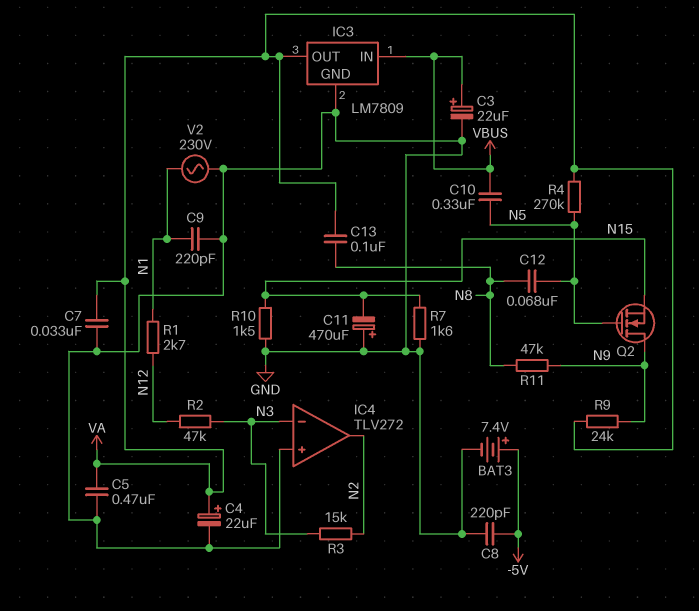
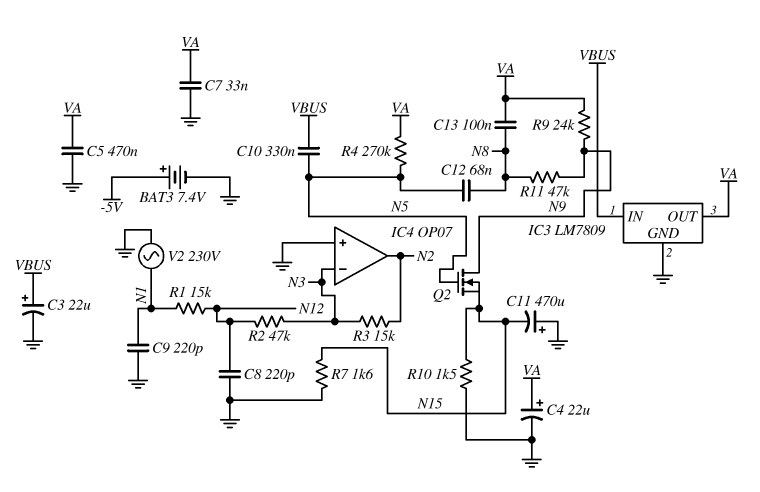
C8: 220pF (-5V, GND) -> 220pF (GND, N12)
IC4: TLV272 -> OP07
R1: 2.7k (N1, N12) -> 15k (N1, N12)

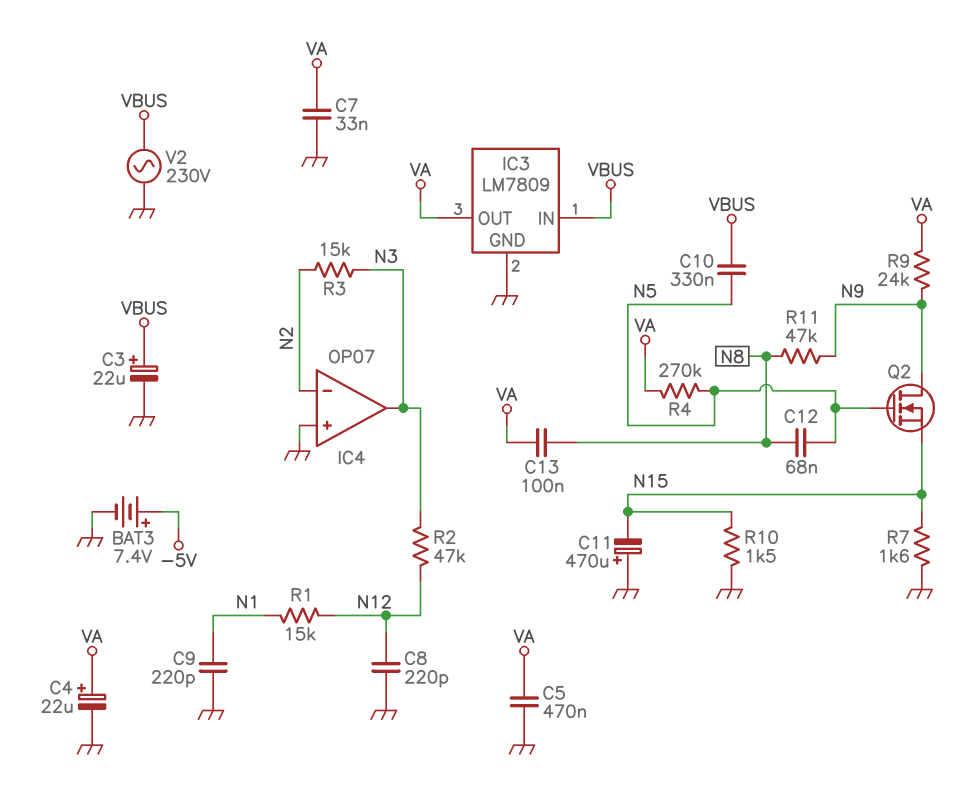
IC4 pin in-: N3 -> N2
IC4 pin out: N2 -> N3
V2: AC 230V (GND, N1) -> AC 230V (GND, VBUS)

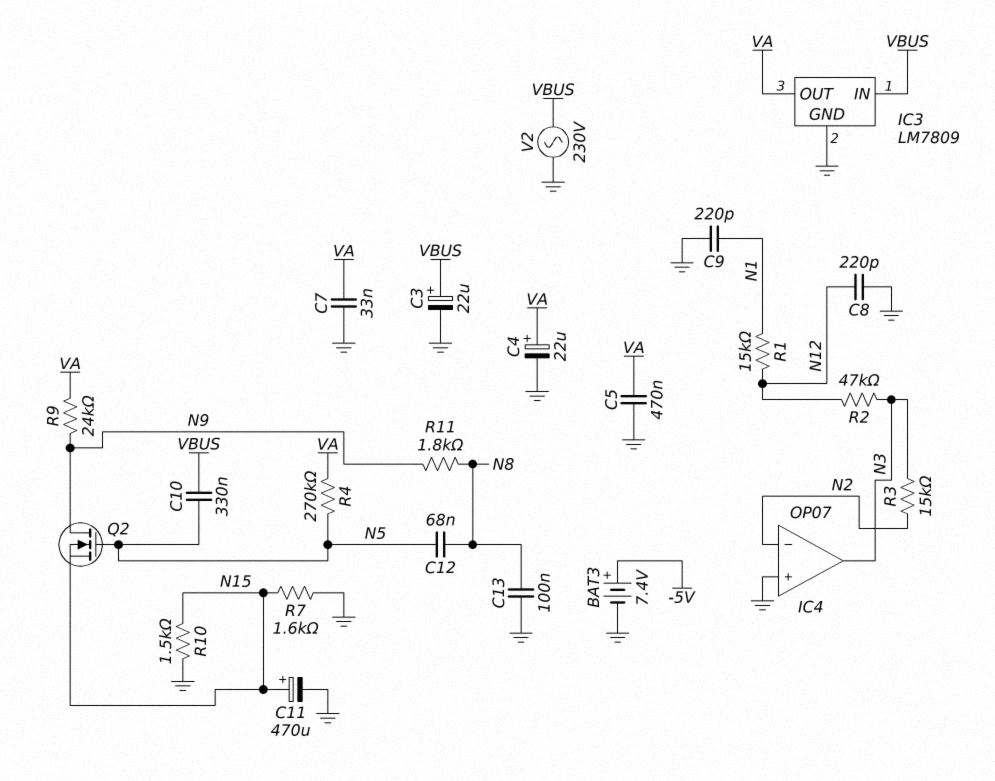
C11: 470uF (plus GND, minus N15) -> 470uF (plus N15, minus GND)
C13: 100nF (N8, VA) -> 100nF (GND, N8)
R11: 47k (N8, N9) -> 1.8k (N8, N9)

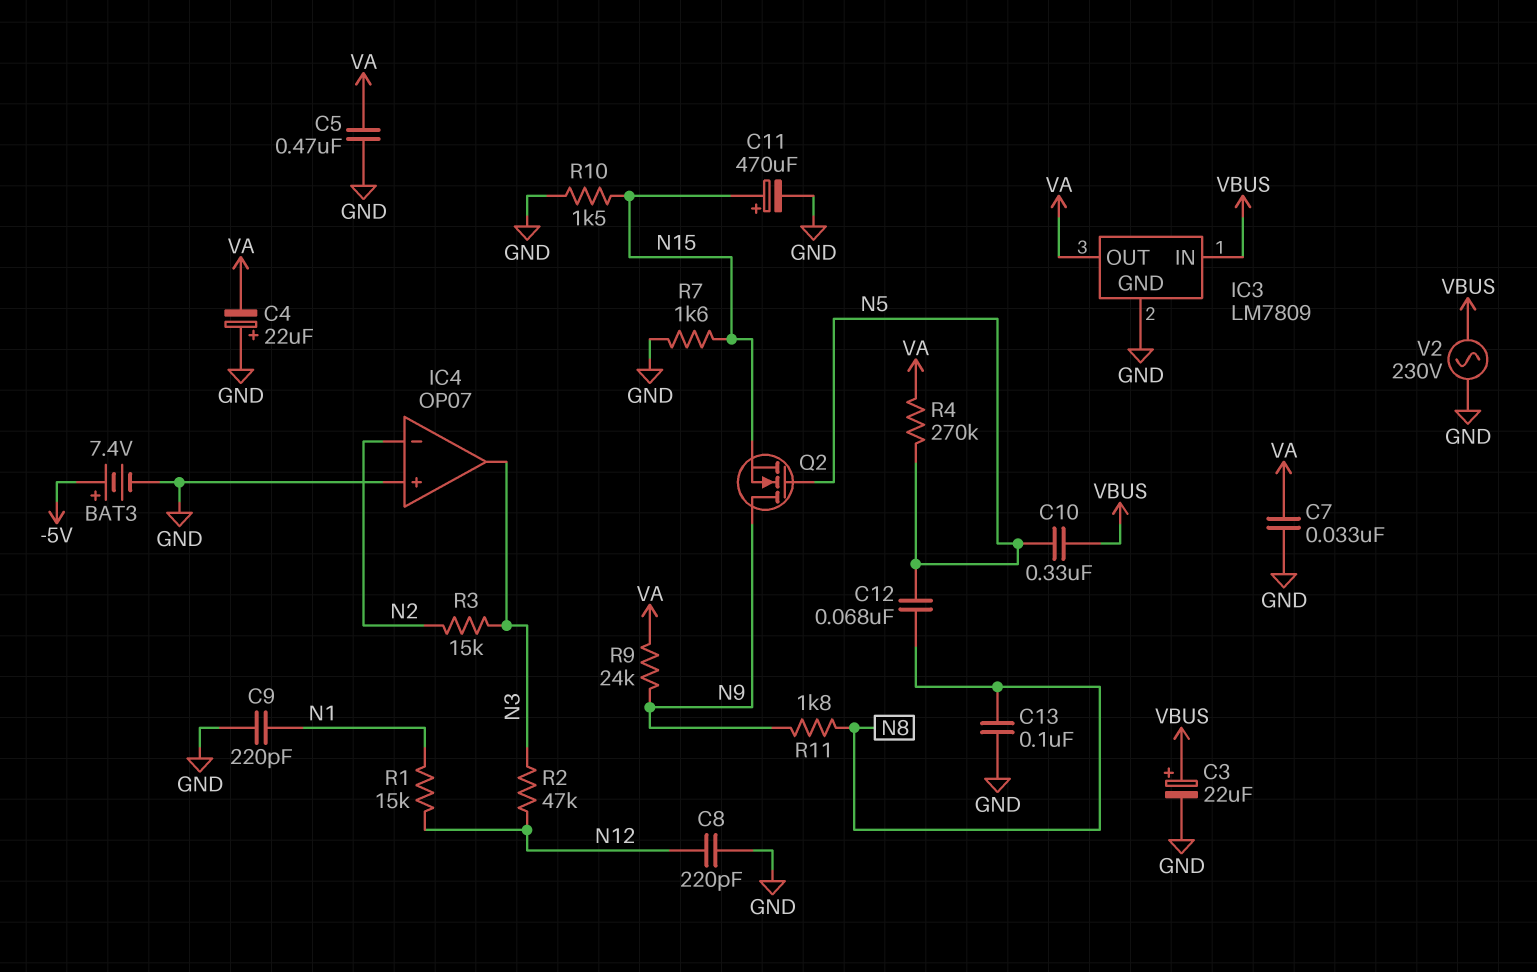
C4: 22uF (plus VA, minus GND) -> 22uF (plus GND, minus VA)

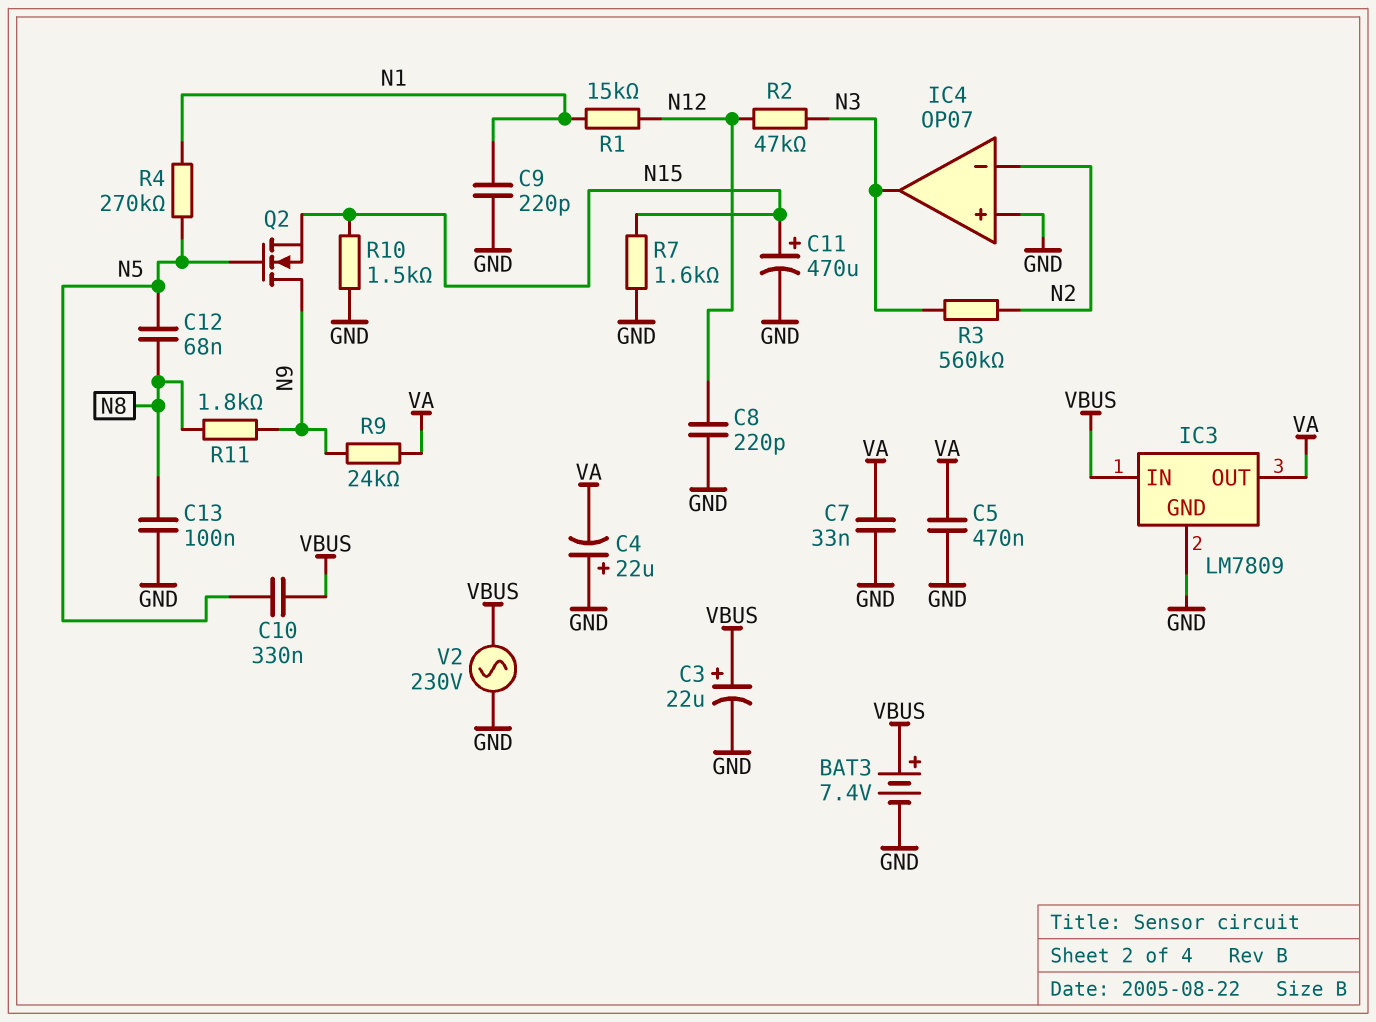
BAT3: 7.4V (plus -5V, minus GND) -> 7.4V (plus VBUS, minus GND)
R3: 15k (N2, N3) -> 560k (N2, N3)
R4: 270k (N5, VA) -> 270k (N1, N5)

